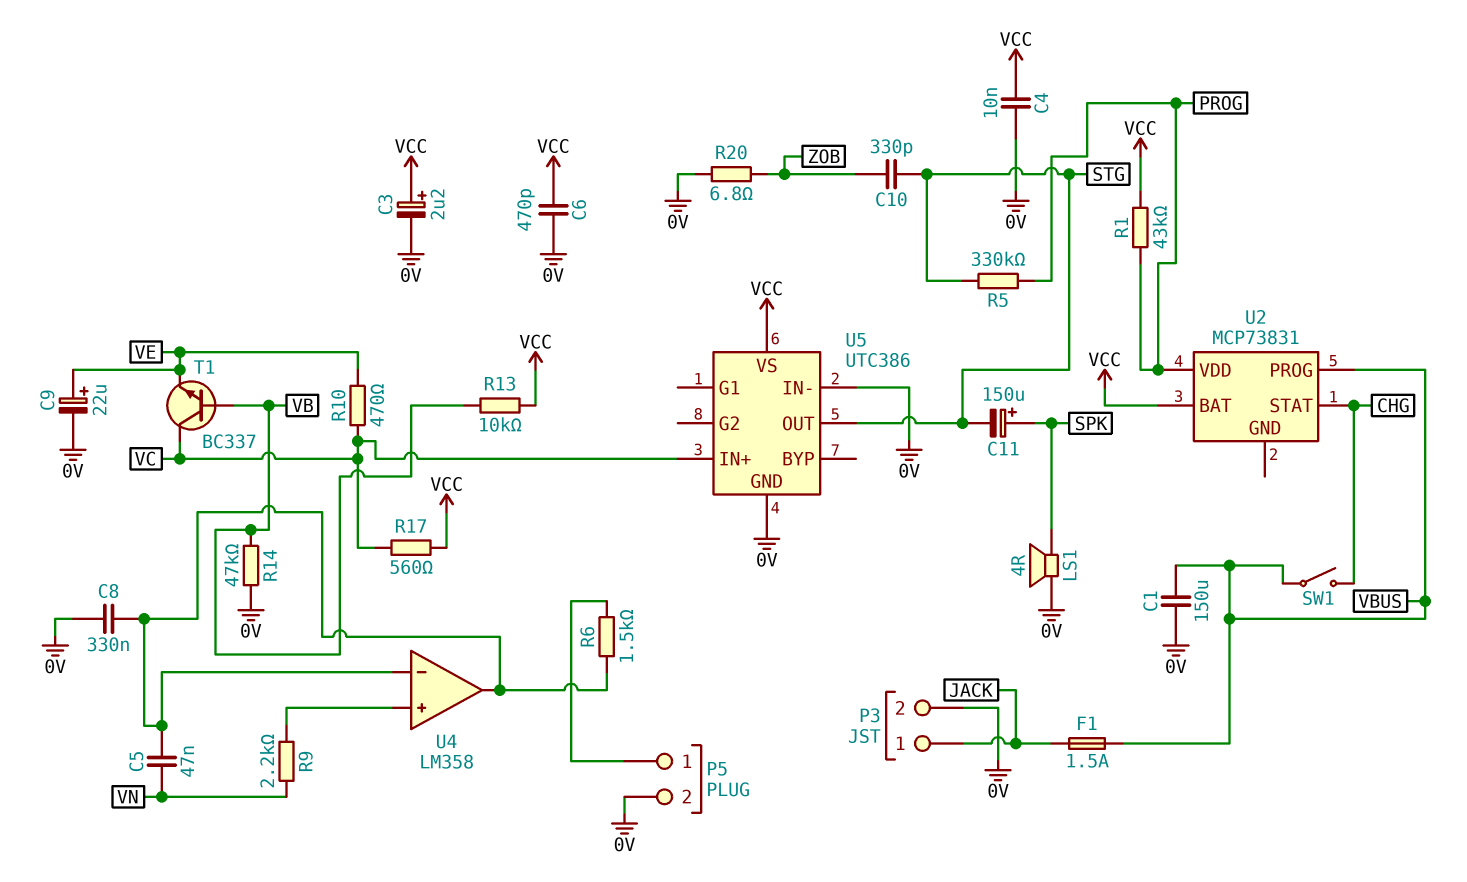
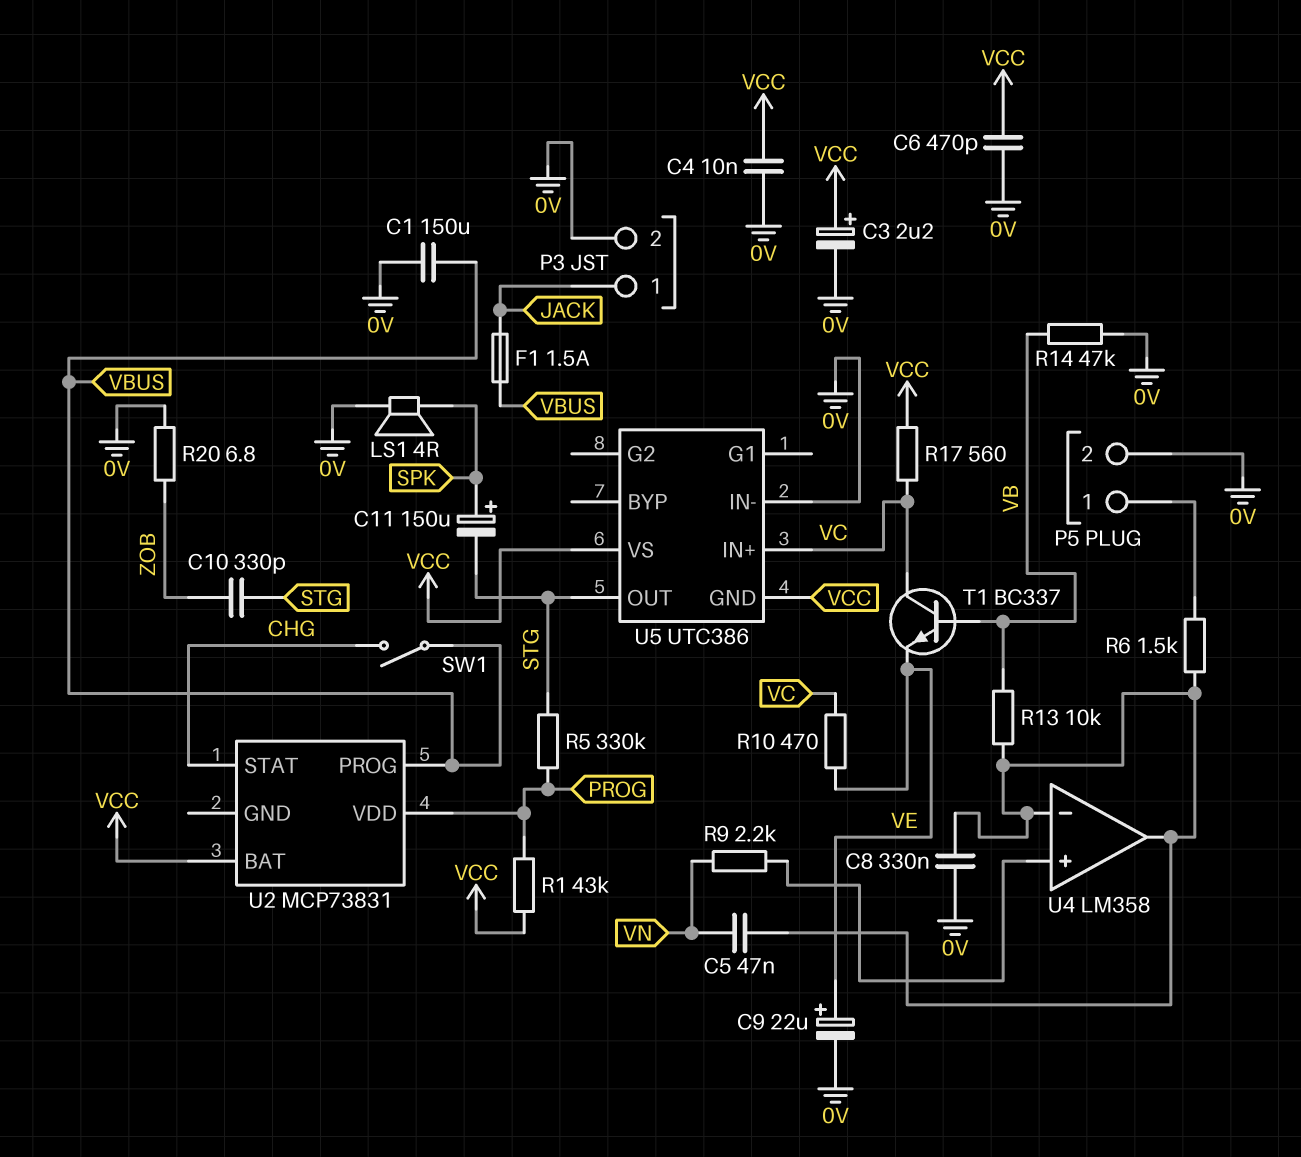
R13: 10k (VB, VCC) -> 10k (U4/in-, VB)
U5 pin GND: 0V -> VCC

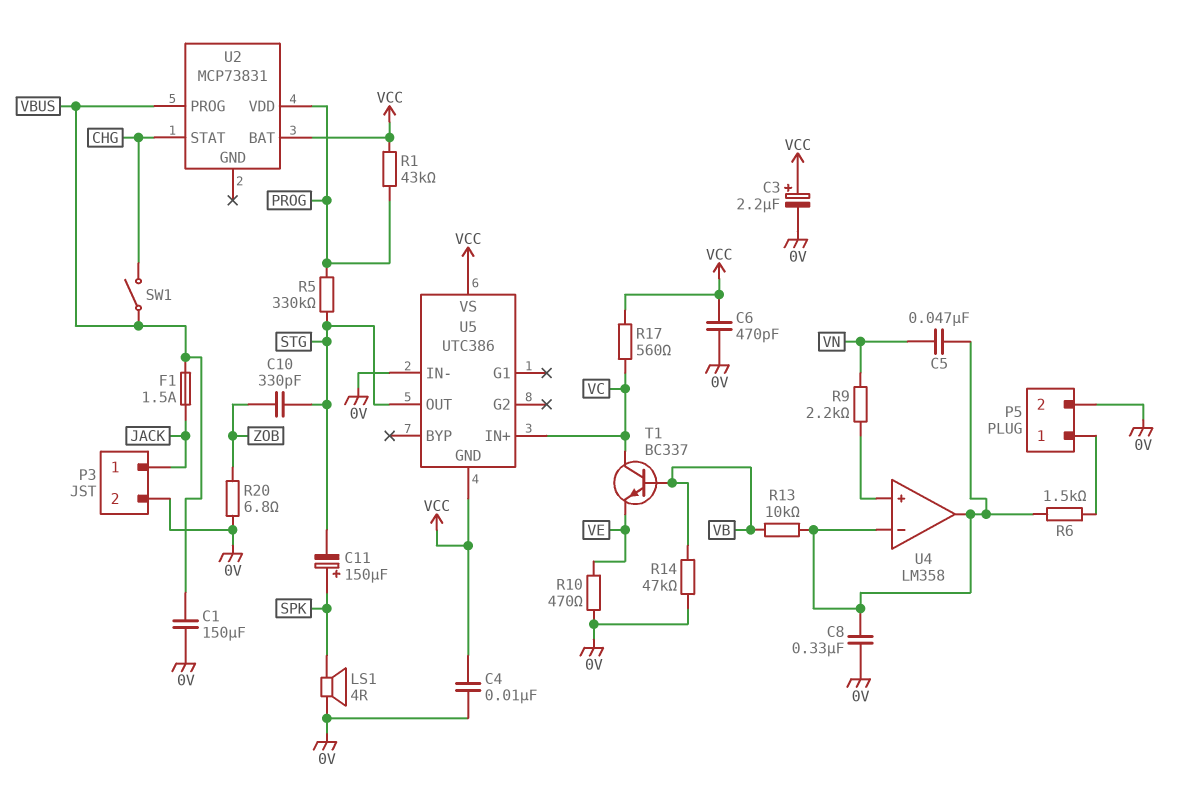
C9: 22uF (plus VE, minus 0V) -> none
R10: 470 (VC, VE) -> 470 (0V, VE)

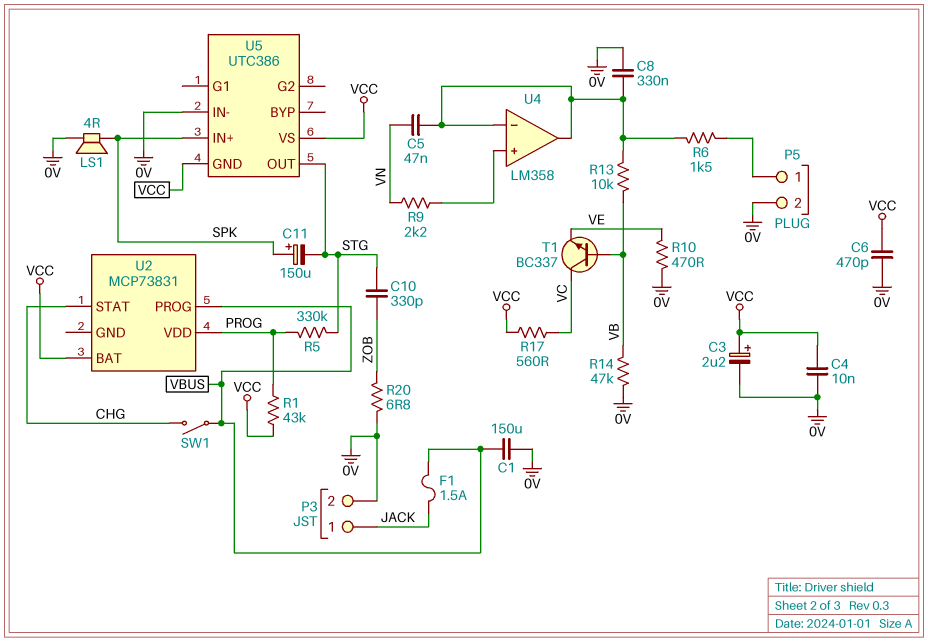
U5 pin IN+: VC -> SPK

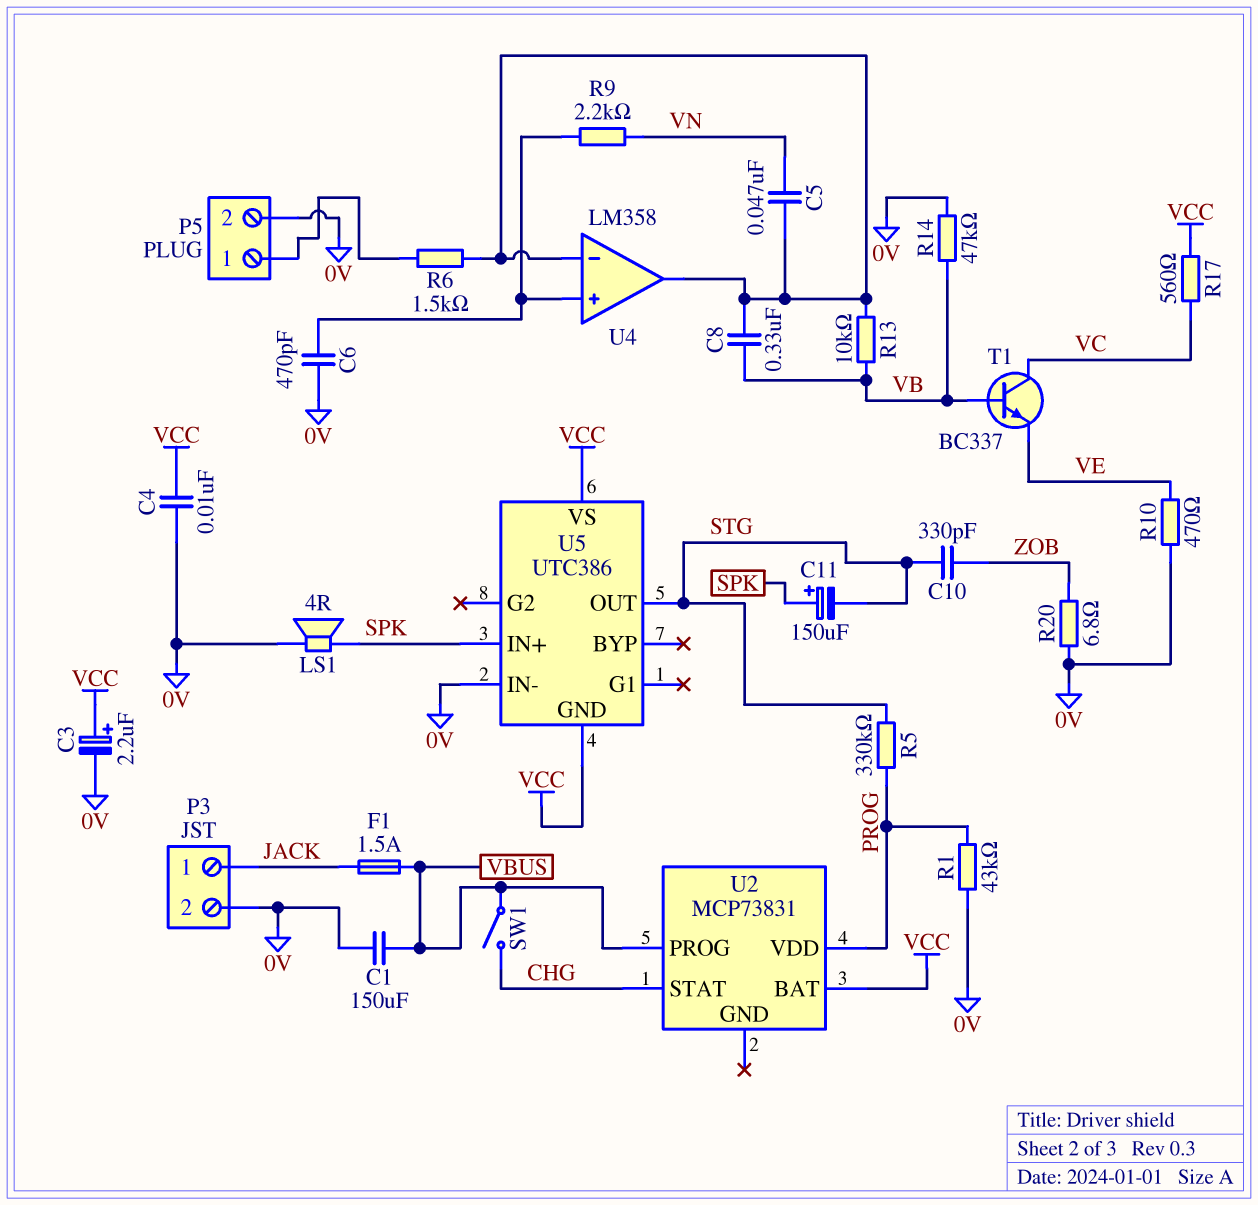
C6: 470pF (0V, VCC) -> 470pF (0V, U4/in+)
C8: 330nF (0V, U4/in-) -> 330nF (U4/in-, VB)
R1: 43k (PROG, VCC) -> 43k (0V, PROG)

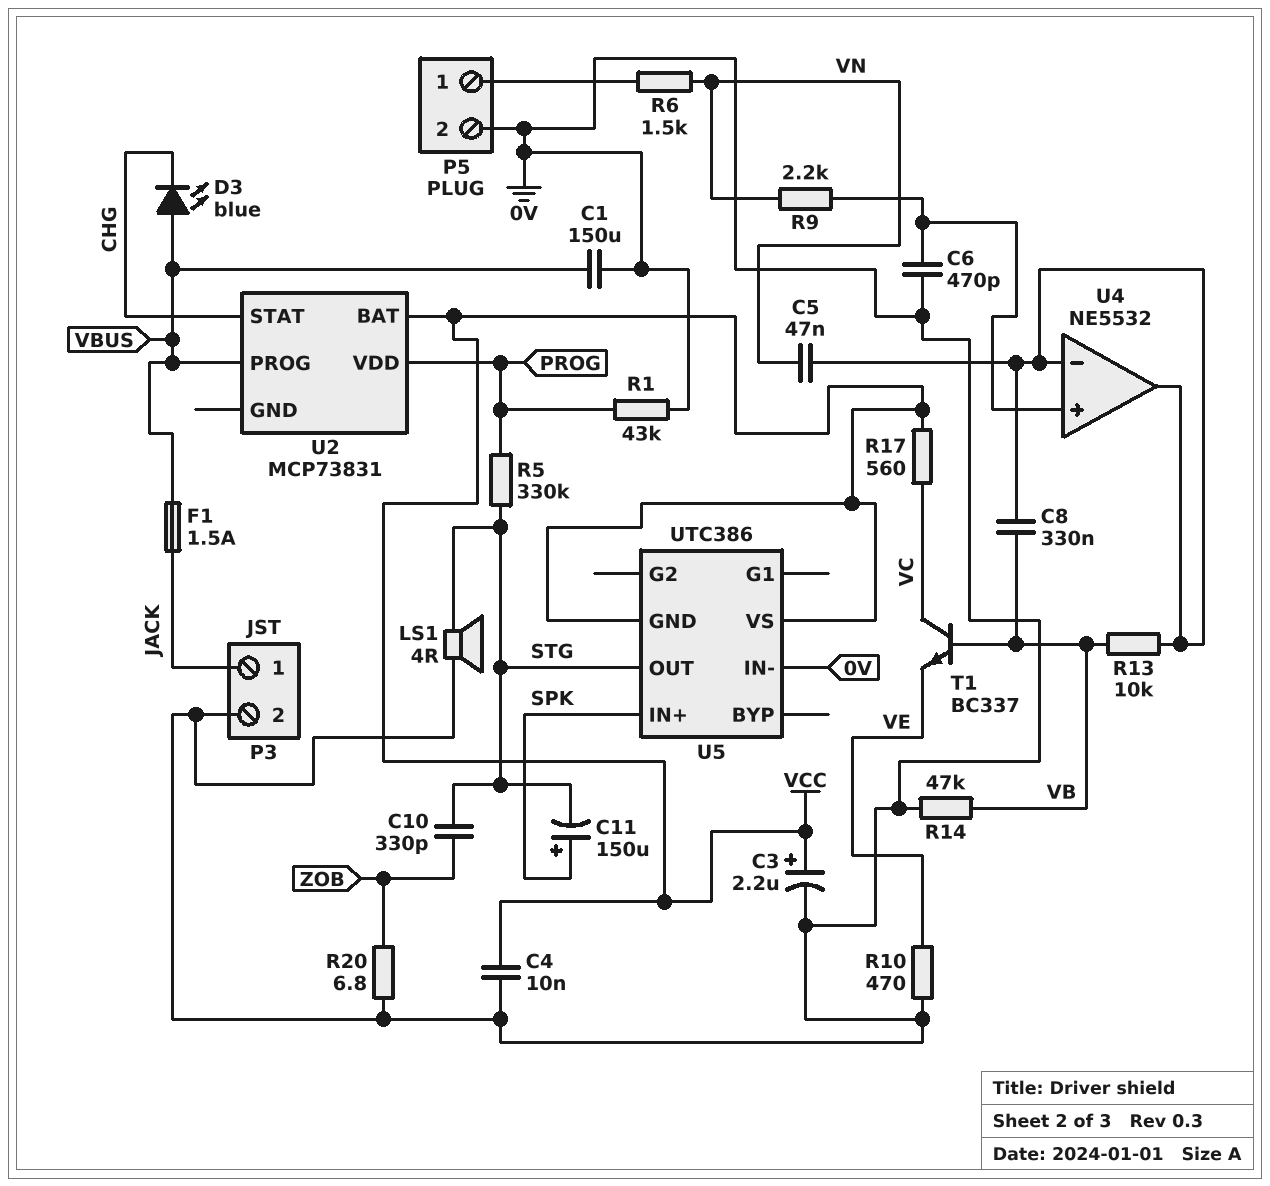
D3: none -> LED blue (A VBUS, K CHG)
LS1: speaker 4R (0V, SPK) -> speaker 4R (0V, STG)
R6: 1.5k (P5/1, U4/in-) -> 1.5k (P5/1, VN)
SW1: switch (CHG, VBUS) -> none
U4: LM358 -> NE5532

